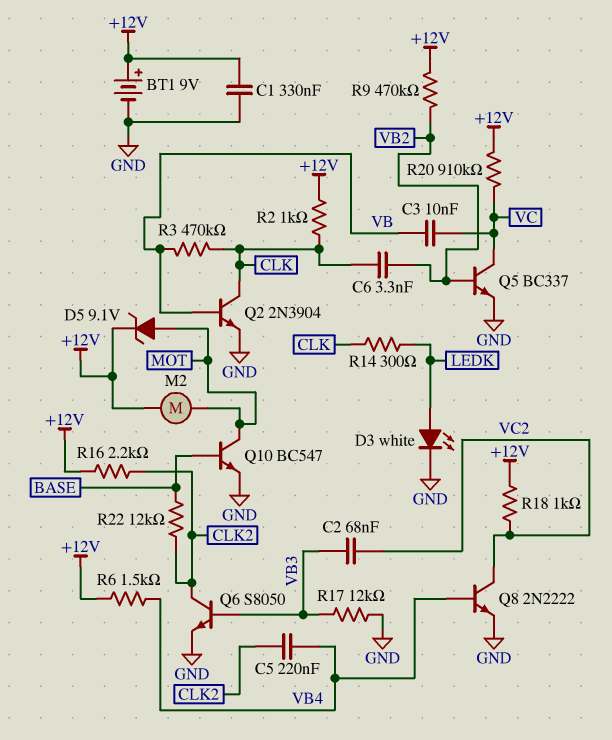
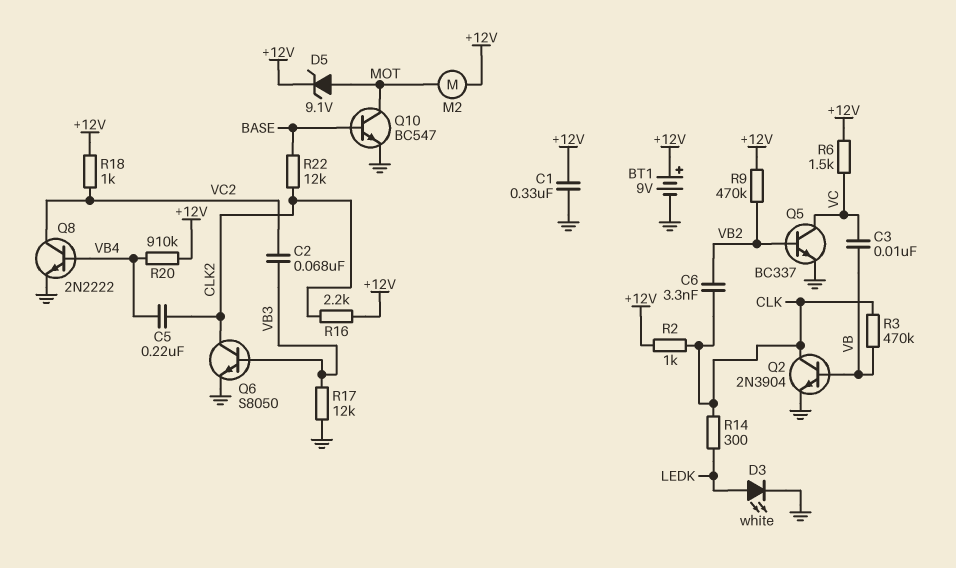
R6: 1.5k (+12V, VB4) -> 1.5k (+12V, VC)
R20: 910k (+12V, VC) -> 910k (+12V, VB4)

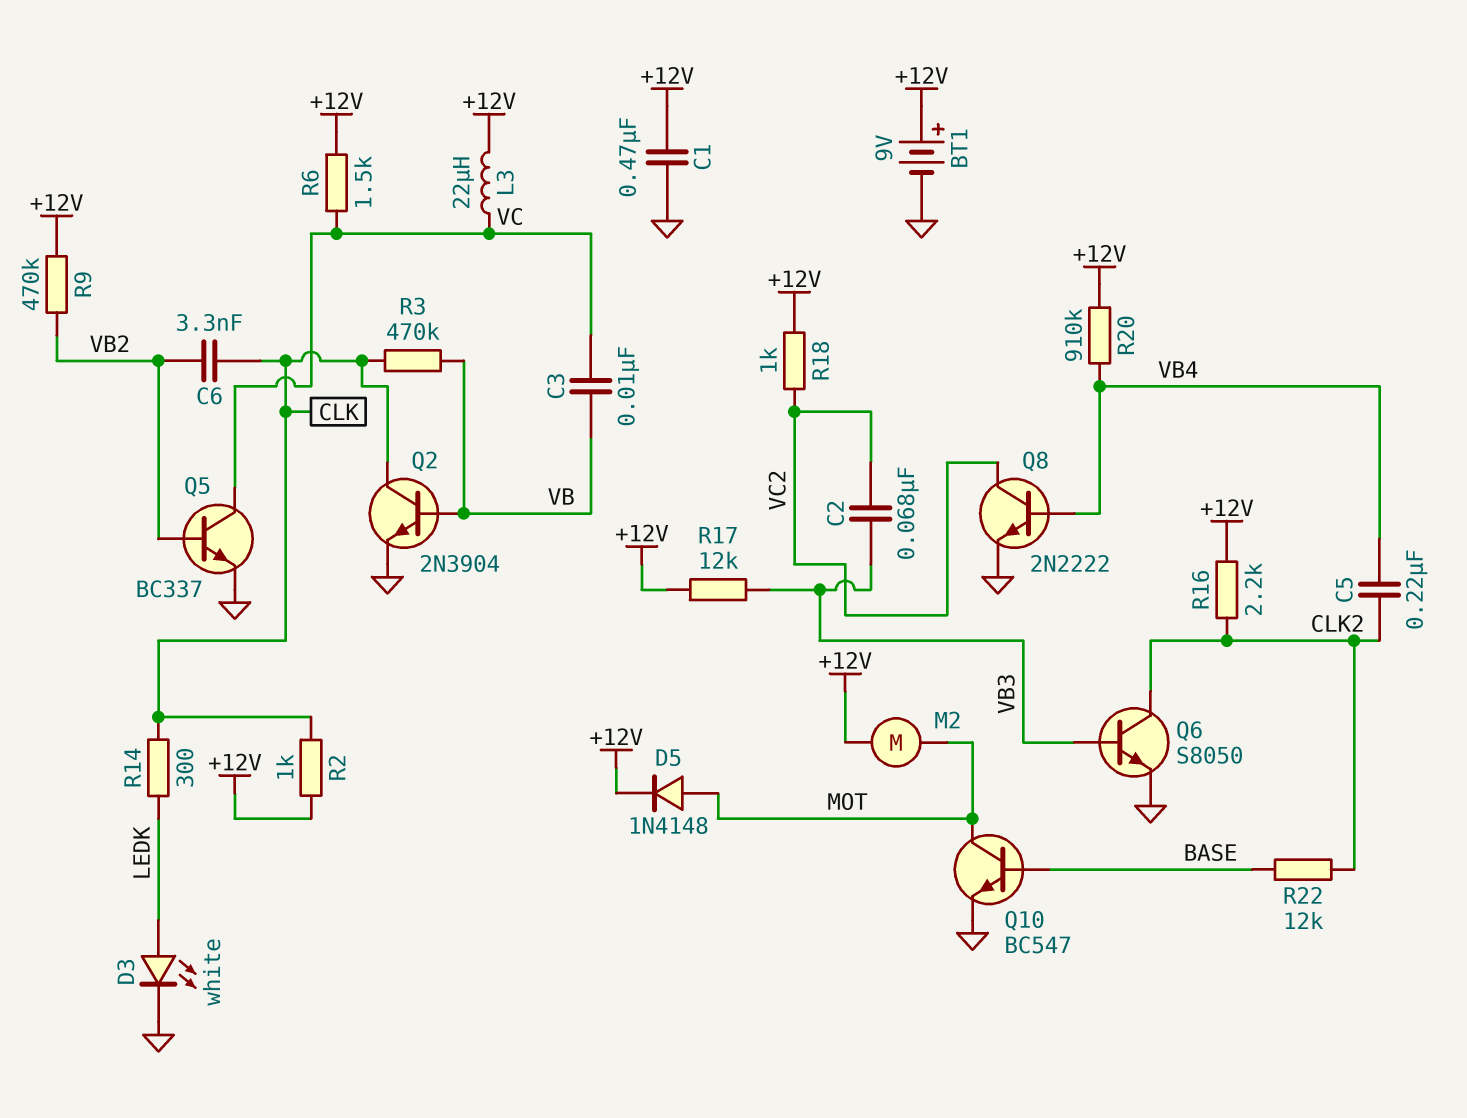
C1: 330nF (+12V, GND) -> 470nF (+12V, GND)
D5: zener 9.1V (A MOT, K +12V) -> diode 1N4148 (A MOT, K +12V)
L3: none -> 22uH (+12V, VC)
R17: 12k (GND, VB3) -> 12k (+12V, VB3)

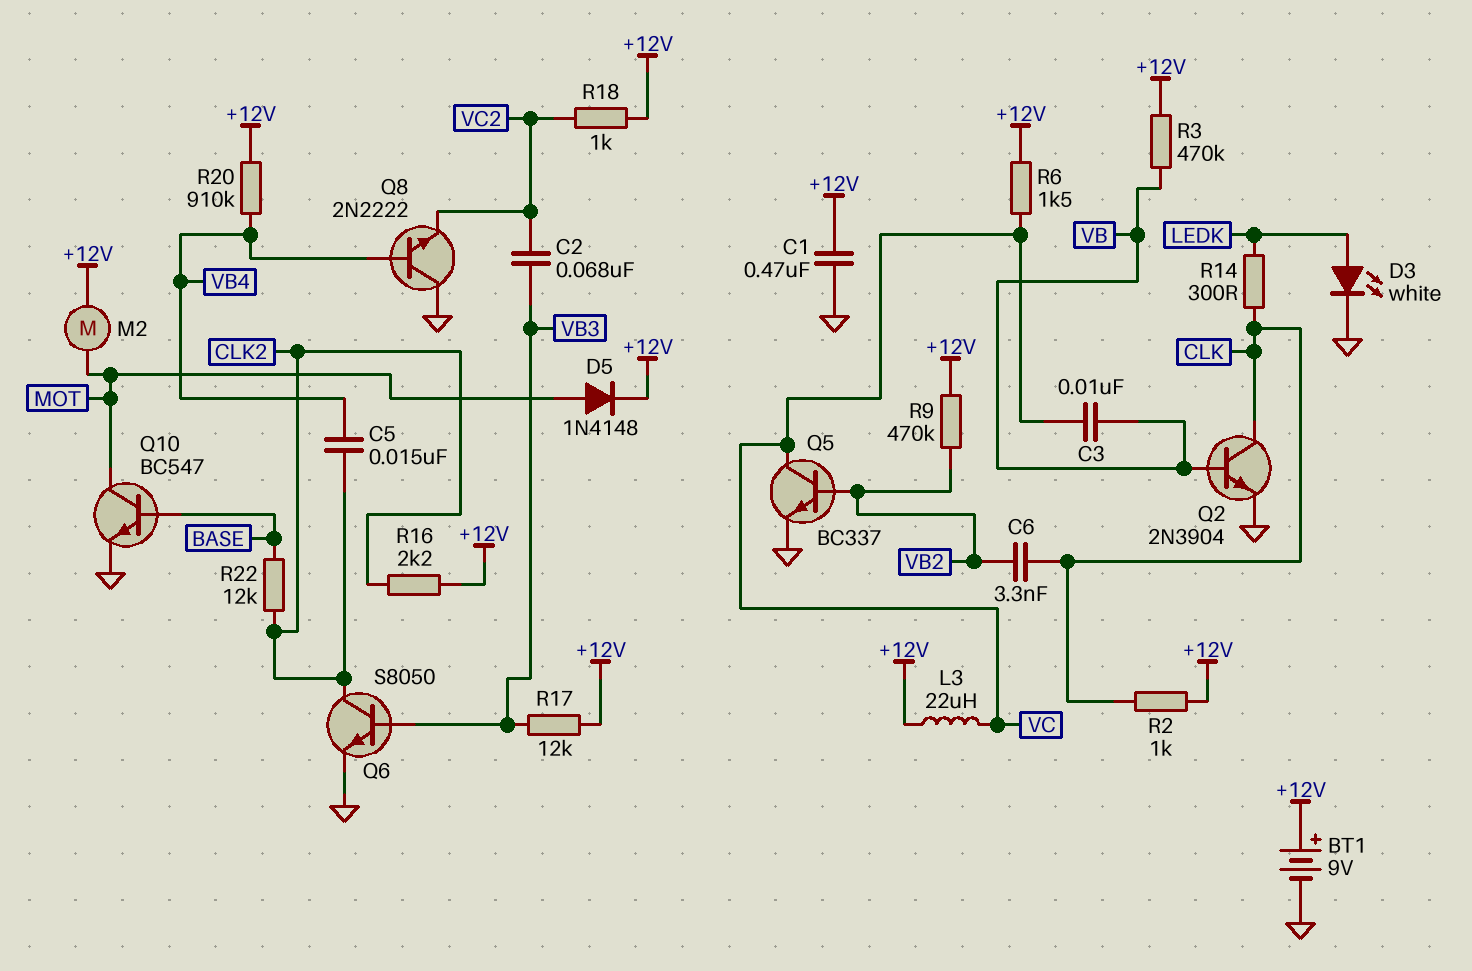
C5: 220nF (CLK2, VB4) -> 15nF (CLK2, VB4)
Q8: NPN 2N2222 (B VB4, C VC2, E GND) -> NPN 2N2222 (B VB4, C GND, E VC2)
R3: 470k (CLK, VB) -> 470k (+12V, VB)

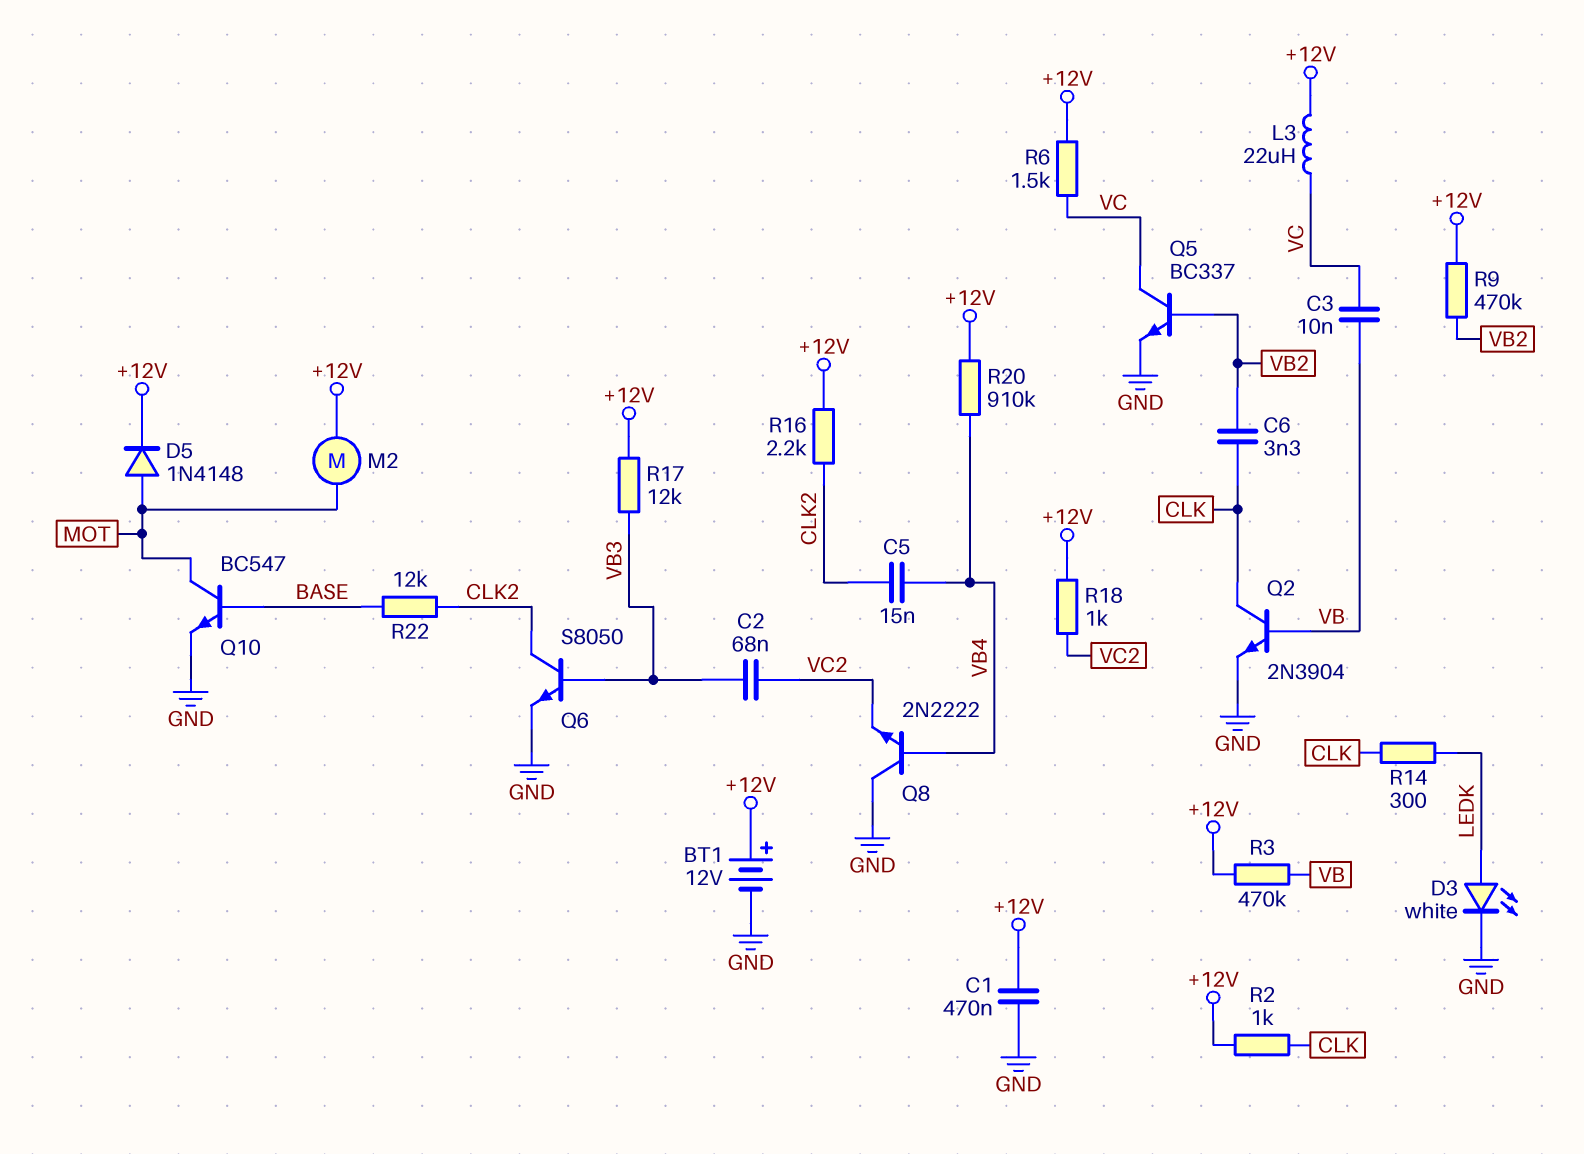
BT1: 9V (plus +12V, minus GND) -> 12V (plus +12V, minus GND)

